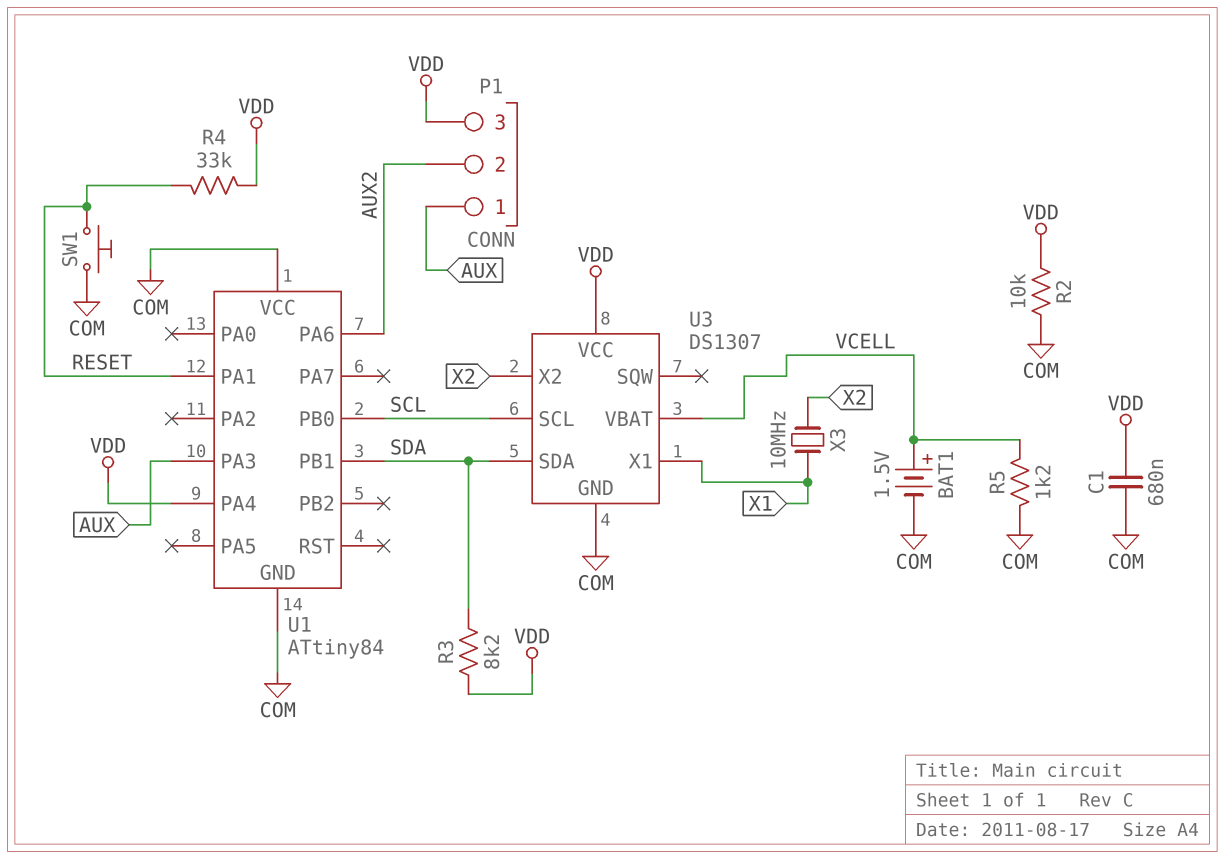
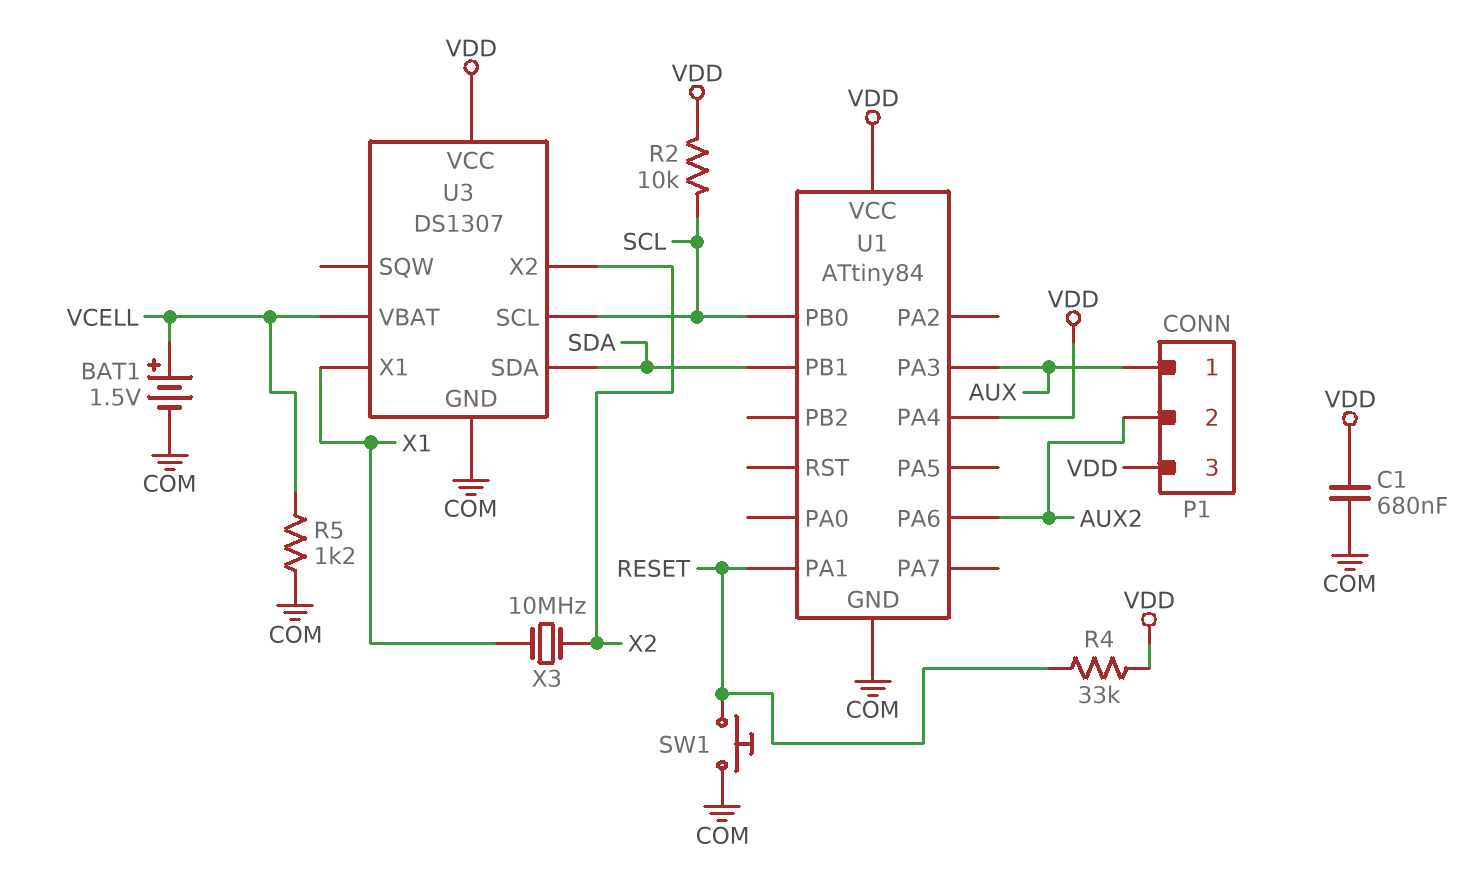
R2: 10k (COM, VDD) -> 10k (SCL, VDD)
R3: 8.2k (SDA, VDD) -> none
U1 pin VCC: COM -> VDD

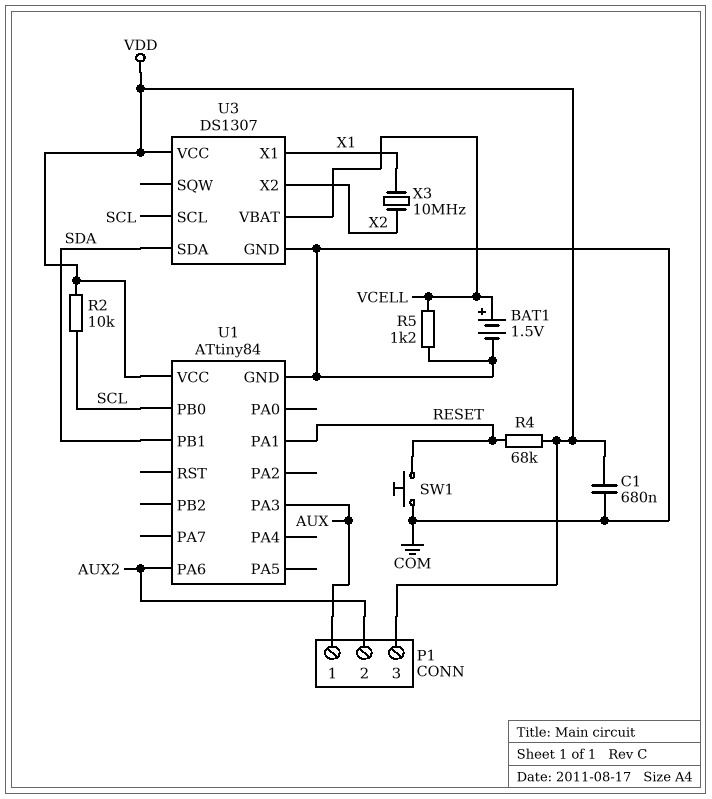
R4: 33k (RESET, VDD) -> 68k (RESET, VDD)
U1 pin PA4: VDD -> none

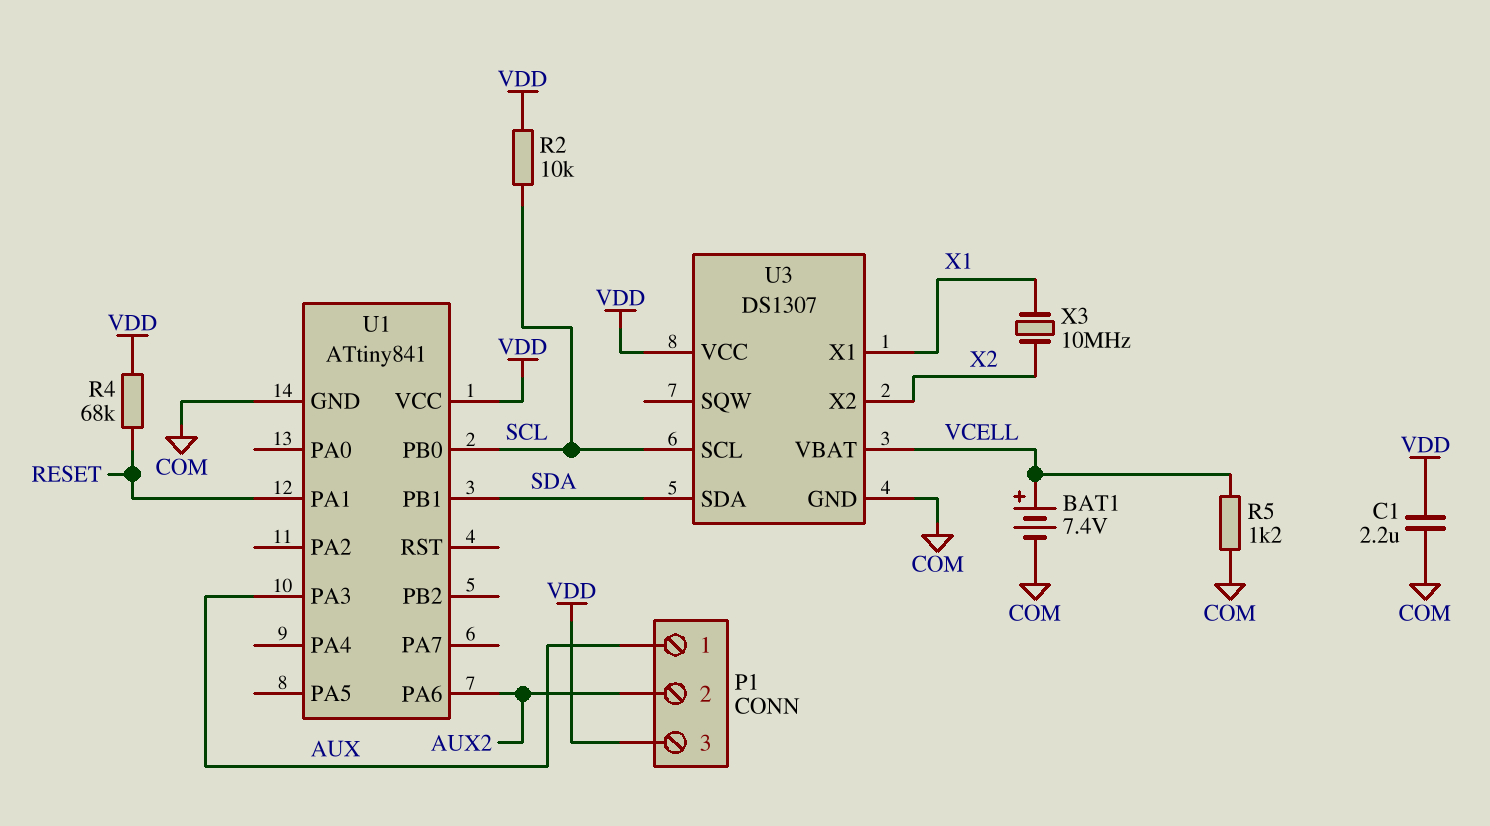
BAT1: 1.5V (plus VCELL, minus COM) -> 7.4V (plus VCELL, minus COM)
C1: 680nF (COM, VDD) -> 2.2uF (COM, VDD)
SW1: button (COM, RESET) -> none
U1: ATtiny84 -> ATtiny841

